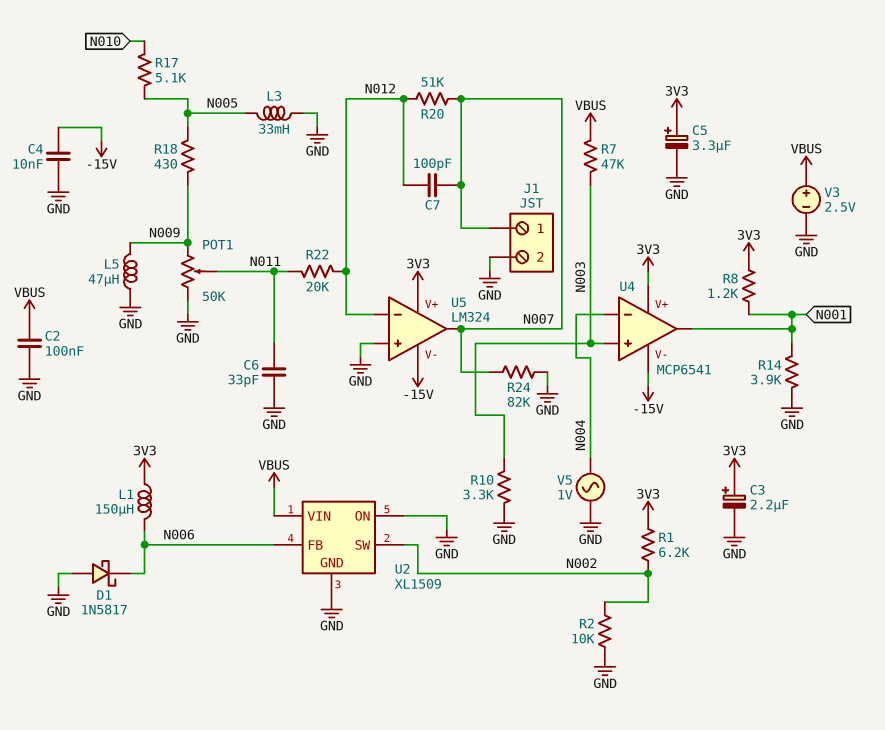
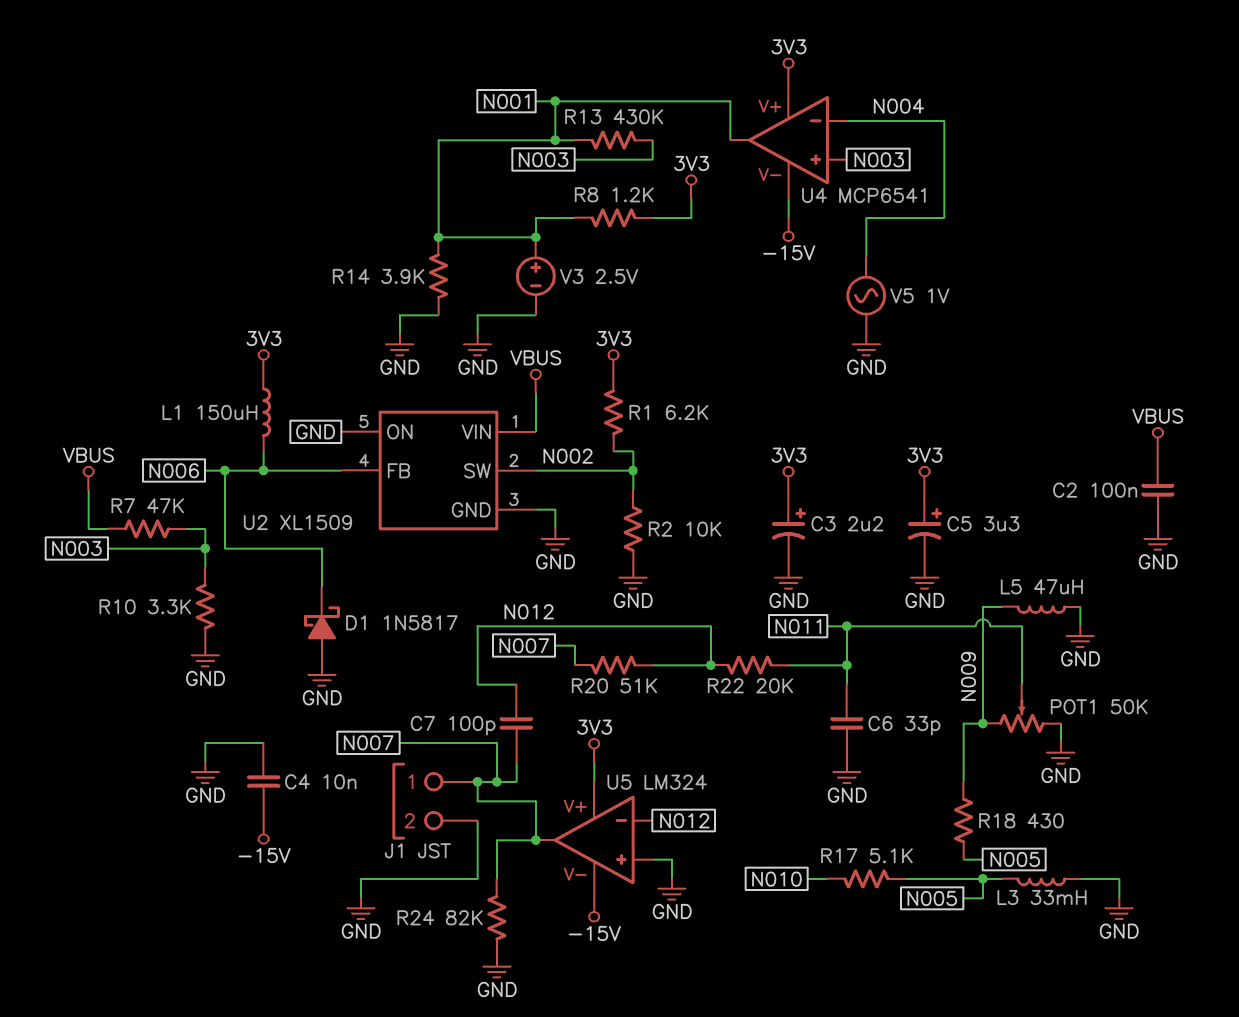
R13: none -> 430k (N001, N003)
V3: 2.5V (plus VBUS, minus GND) -> 2.5V (plus N001, minus GND)

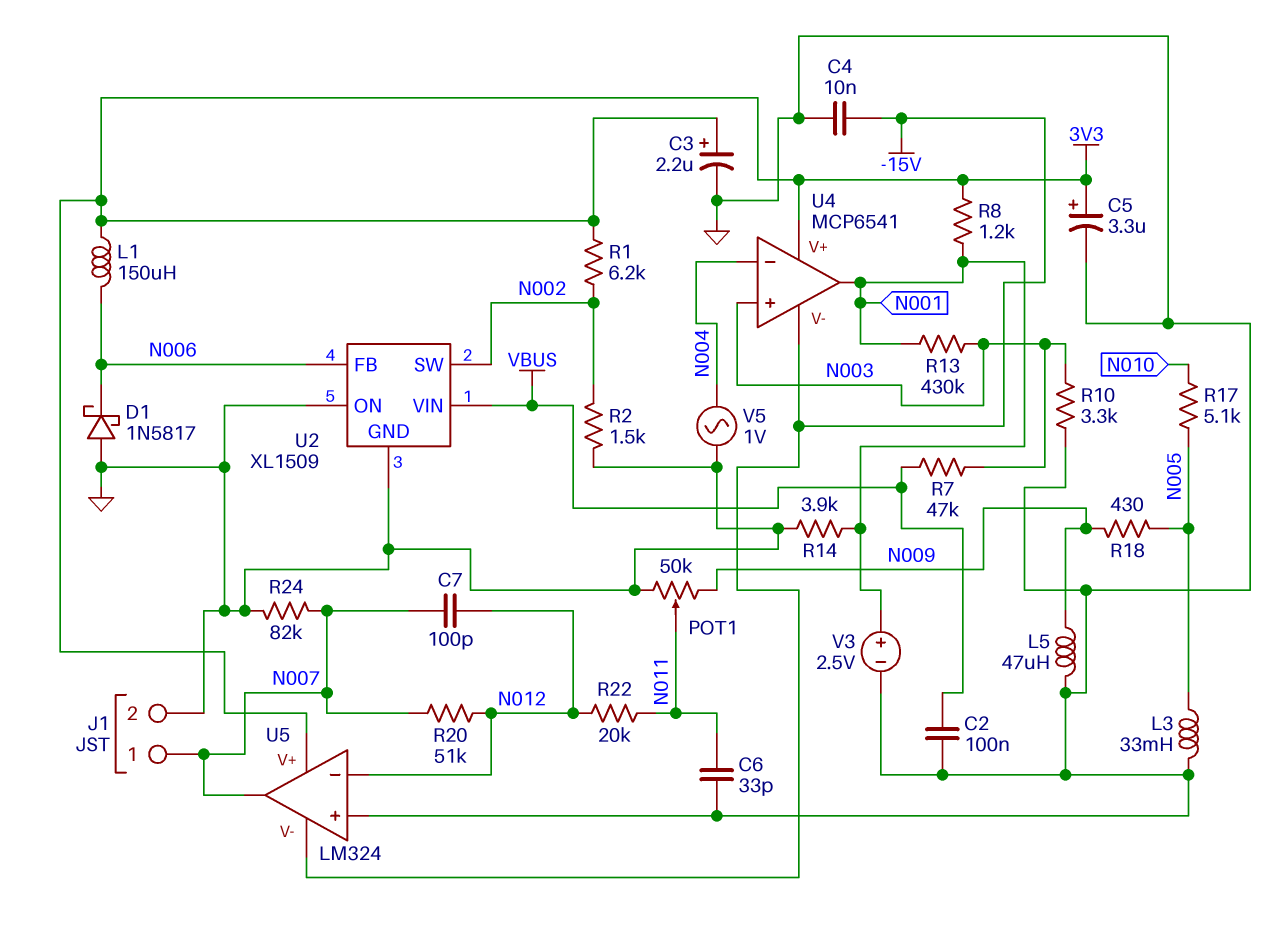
R2: 10k (GND, N002) -> 1.5k (GND, N002)

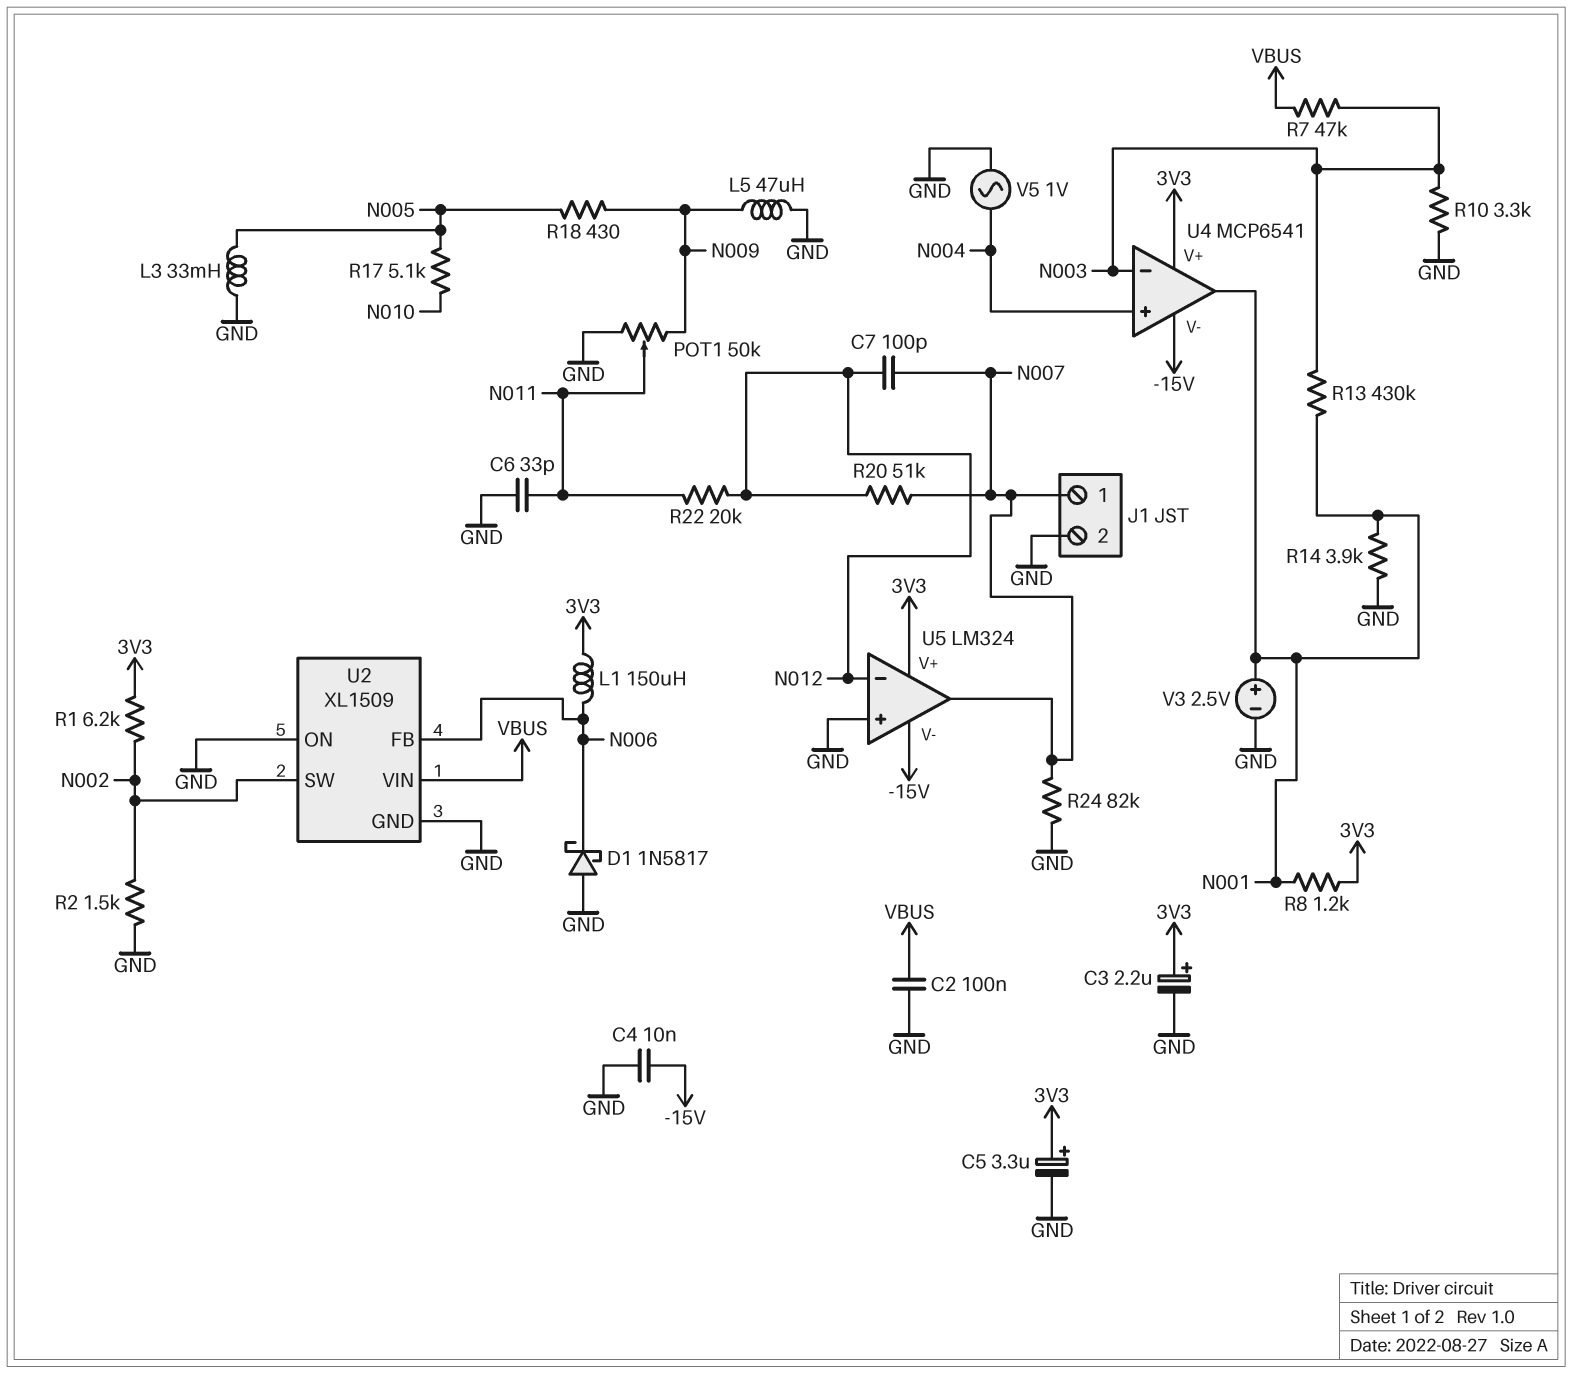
U4 pin in+: N003 -> N004
U4 pin in-: N004 -> N003

